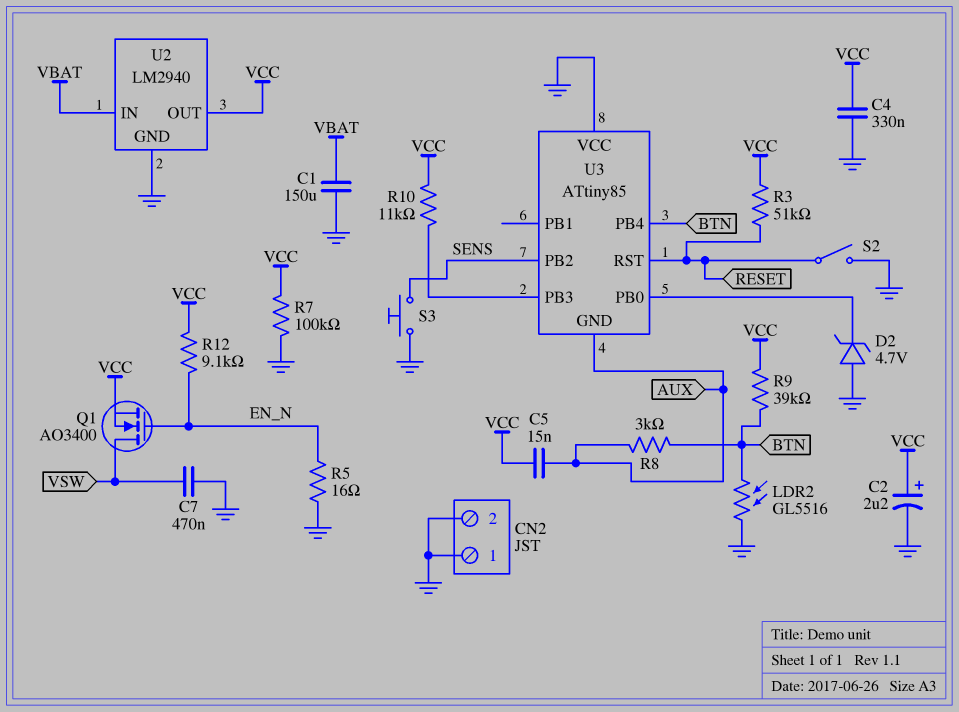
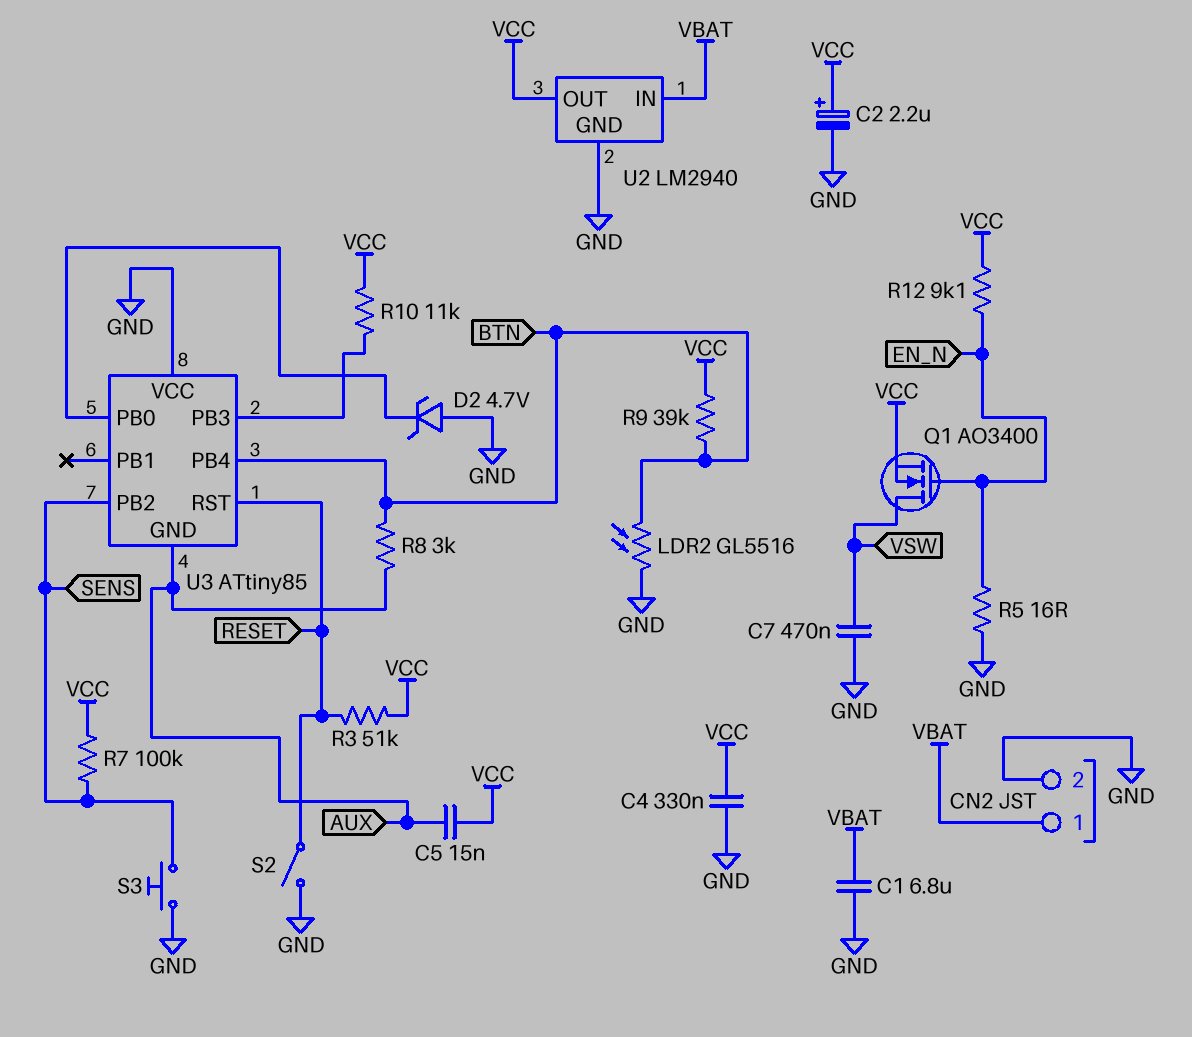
C1: 150uF (GND, VBAT) -> 6.8uF (GND, VBAT)
CN2 pin 1: GND -> VBAT
R7: 100k (GND, VCC) -> 100k (SENS, VCC)

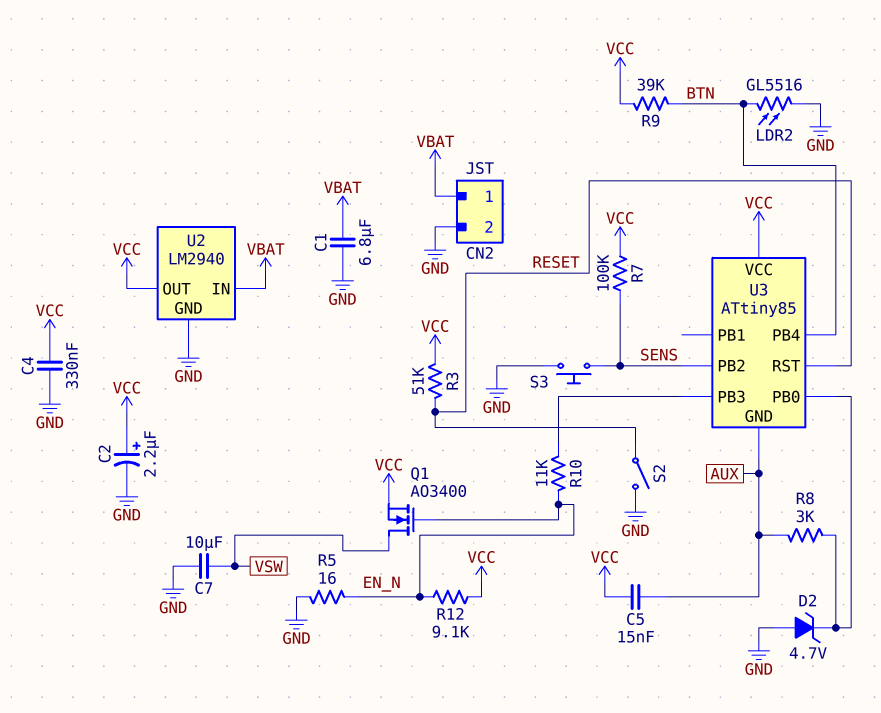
C7: 470nF (GND, VSW) -> 10uF (GND, VSW)
R8: 3k (AUX, BTN) -> 3k (AUX, U3/PB0)
R10: 11k (U3/PB3, VCC) -> 11k (EN_N, U3/PB3)
U3 pin VCC: GND -> VCC

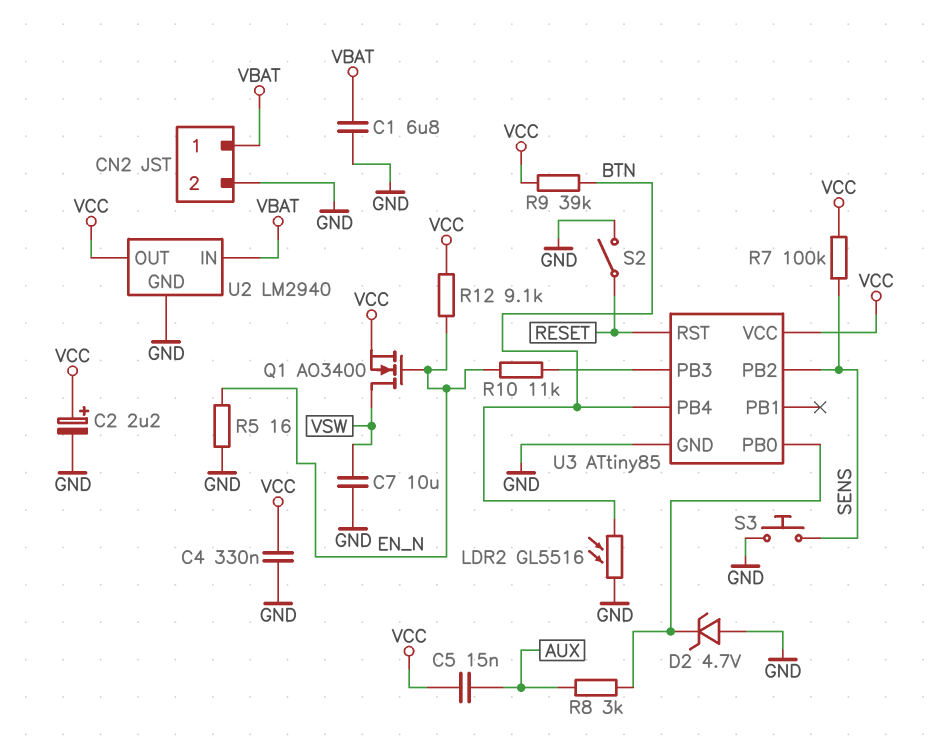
R3: 51k (RESET, VCC) -> none
U3 pin GND: AUX -> GND

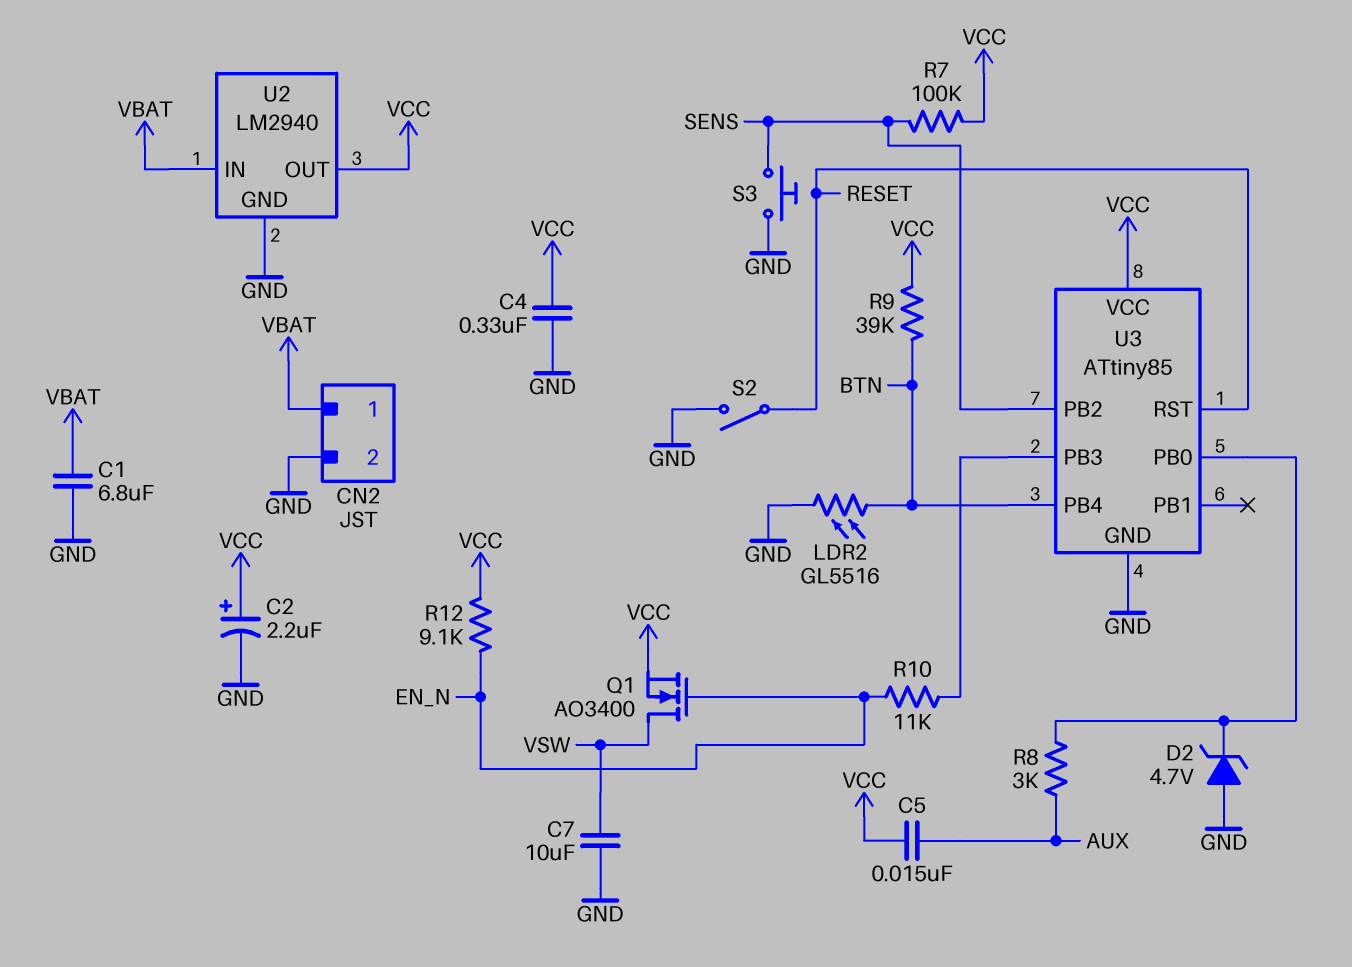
R5: 16 (EN_N, GND) -> none

